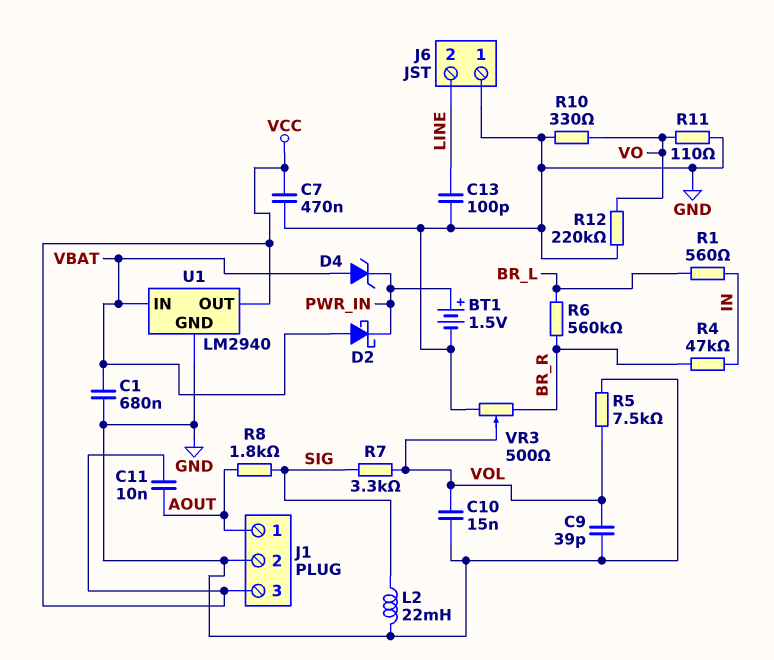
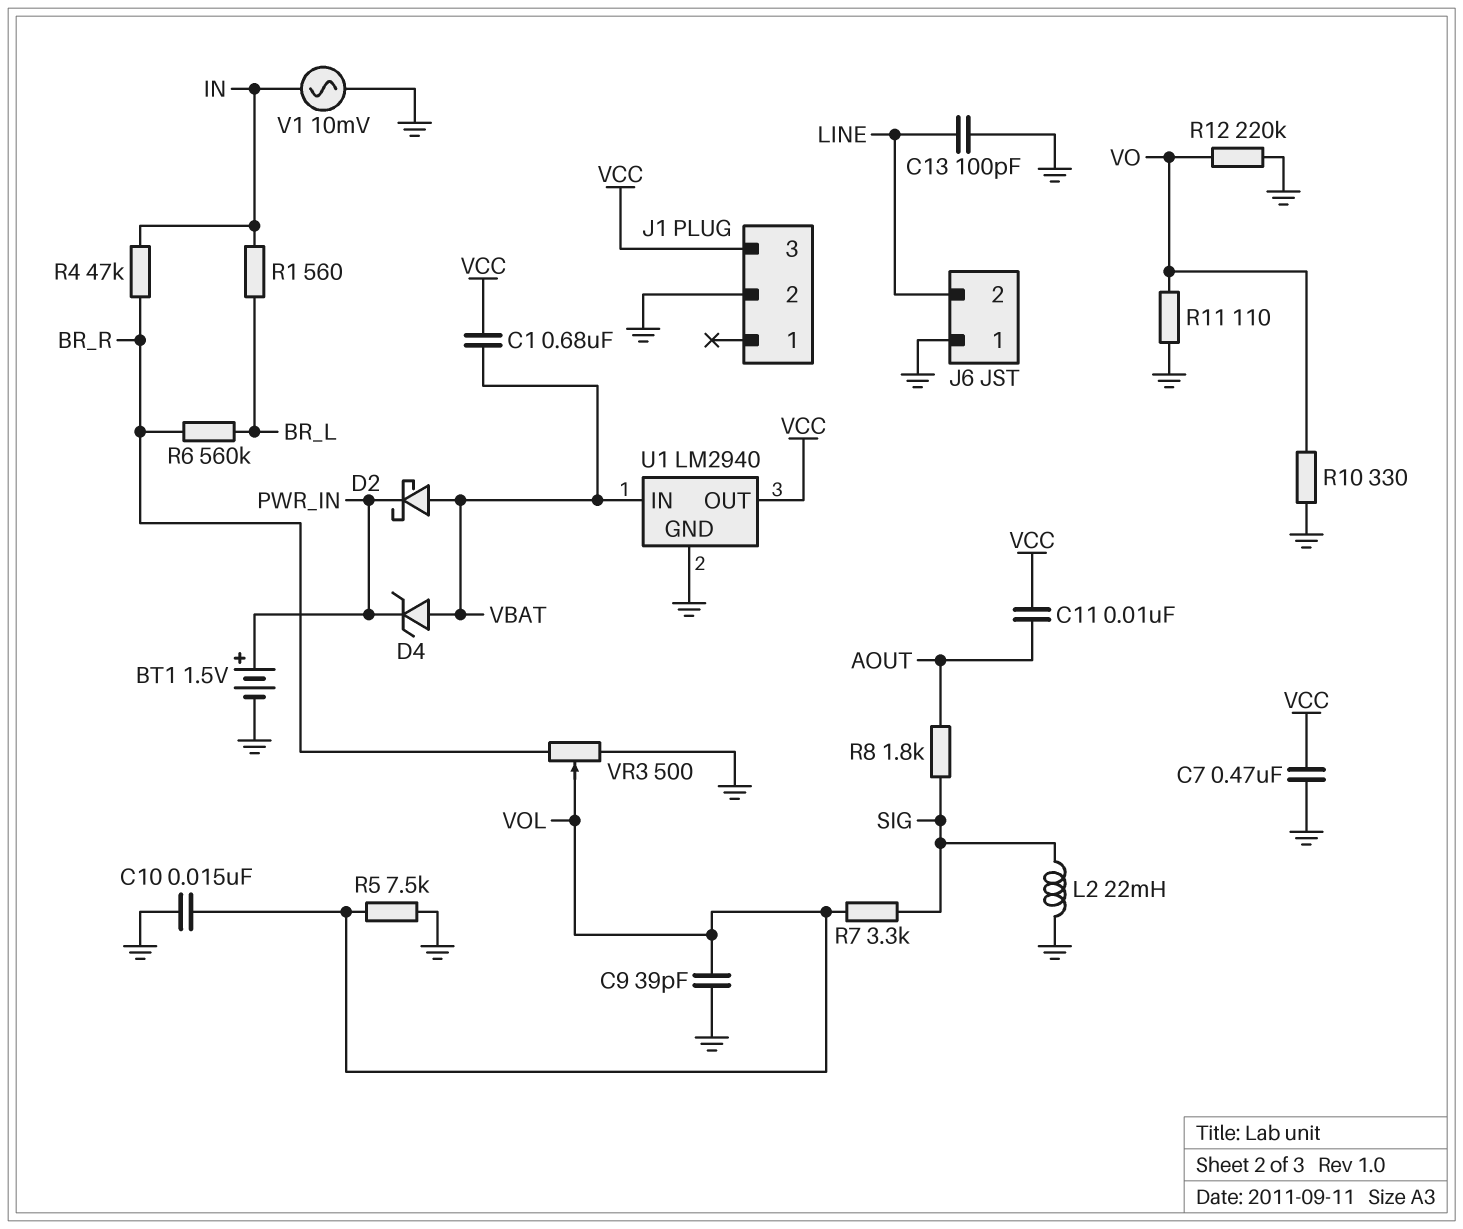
C1: 680nF (GND, VBAT) -> 680nF (VBAT, VCC)
J1 pin 1: AOUT -> none
V1: none -> AC 10mV (GND, IN)

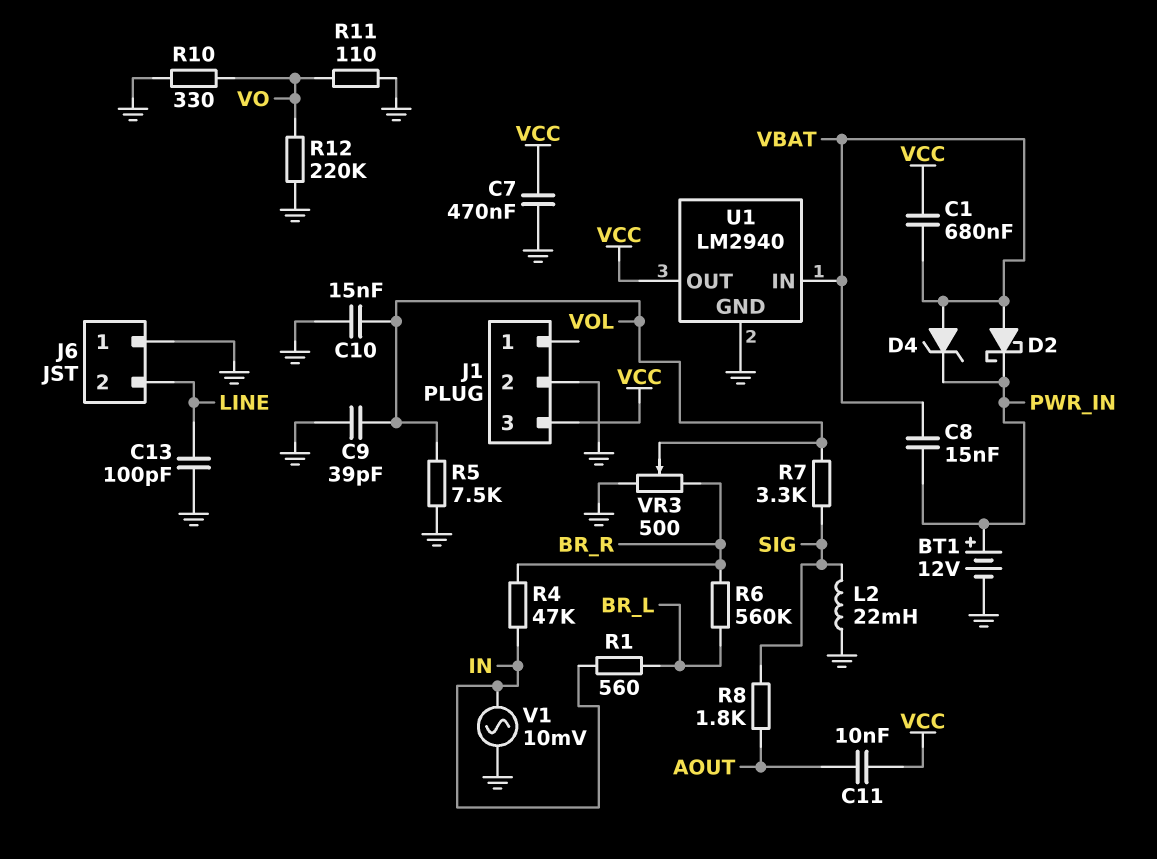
BT1: 1.5V (plus PWR_IN, minus GND) -> 12V (plus PWR_IN, minus GND)
C8: none -> 15nF (PWR_IN, VBAT)

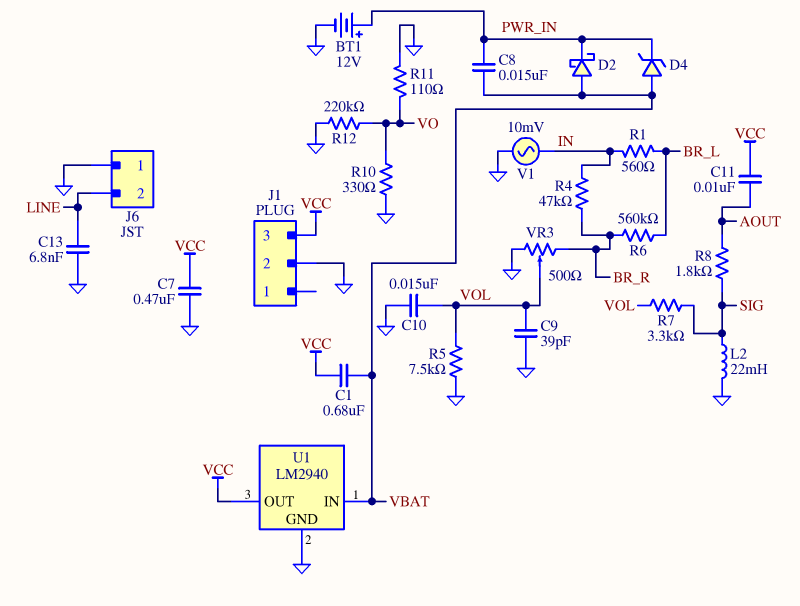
C13: 100pF (GND, LINE) -> 6.8nF (GND, LINE)

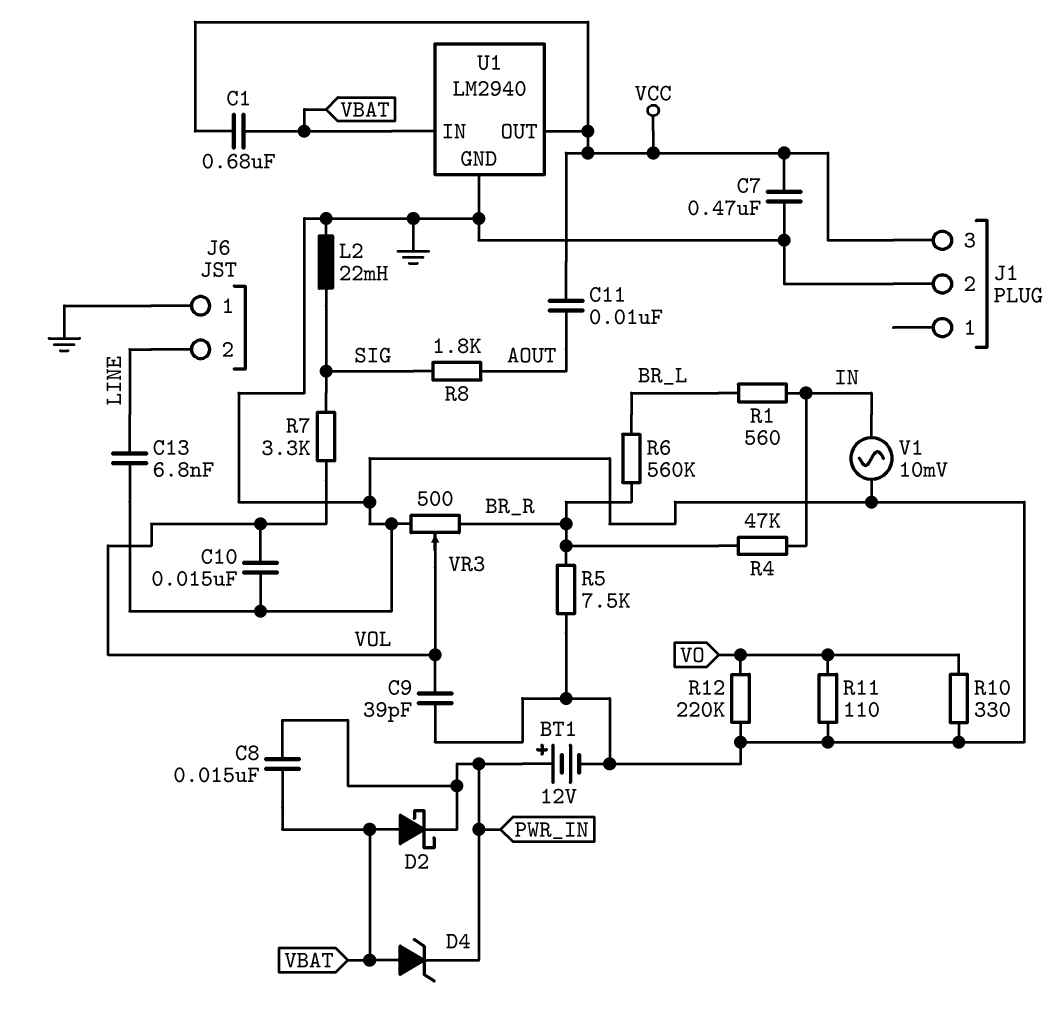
R5: 7.5k (GND, VOL) -> 7.5k (BR_R, GND)

